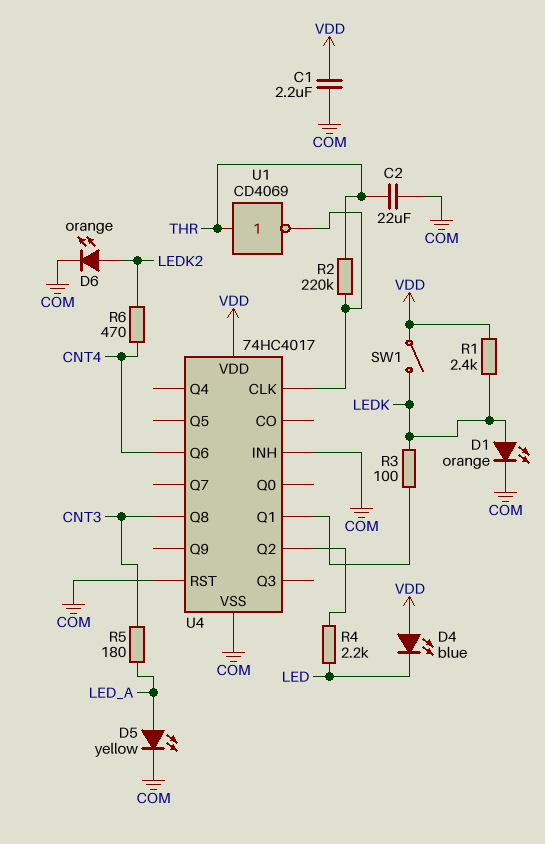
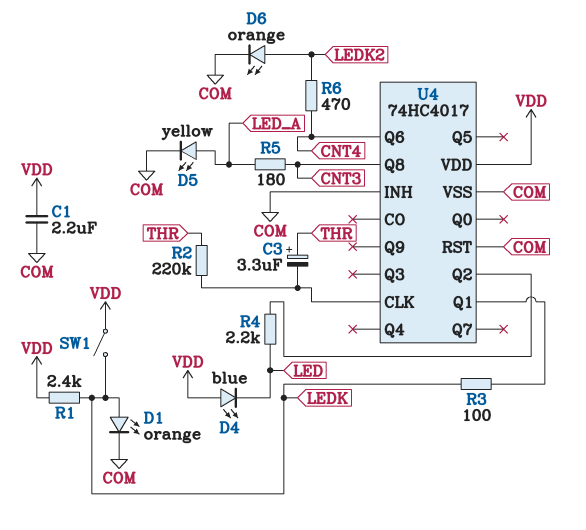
C2: 22uF (COM, THR) -> none
C3: none -> 3.3uF (plus THR, minus U4/CLK)
U1: NOT CD4069 (in THR, out U4/CLK) -> none

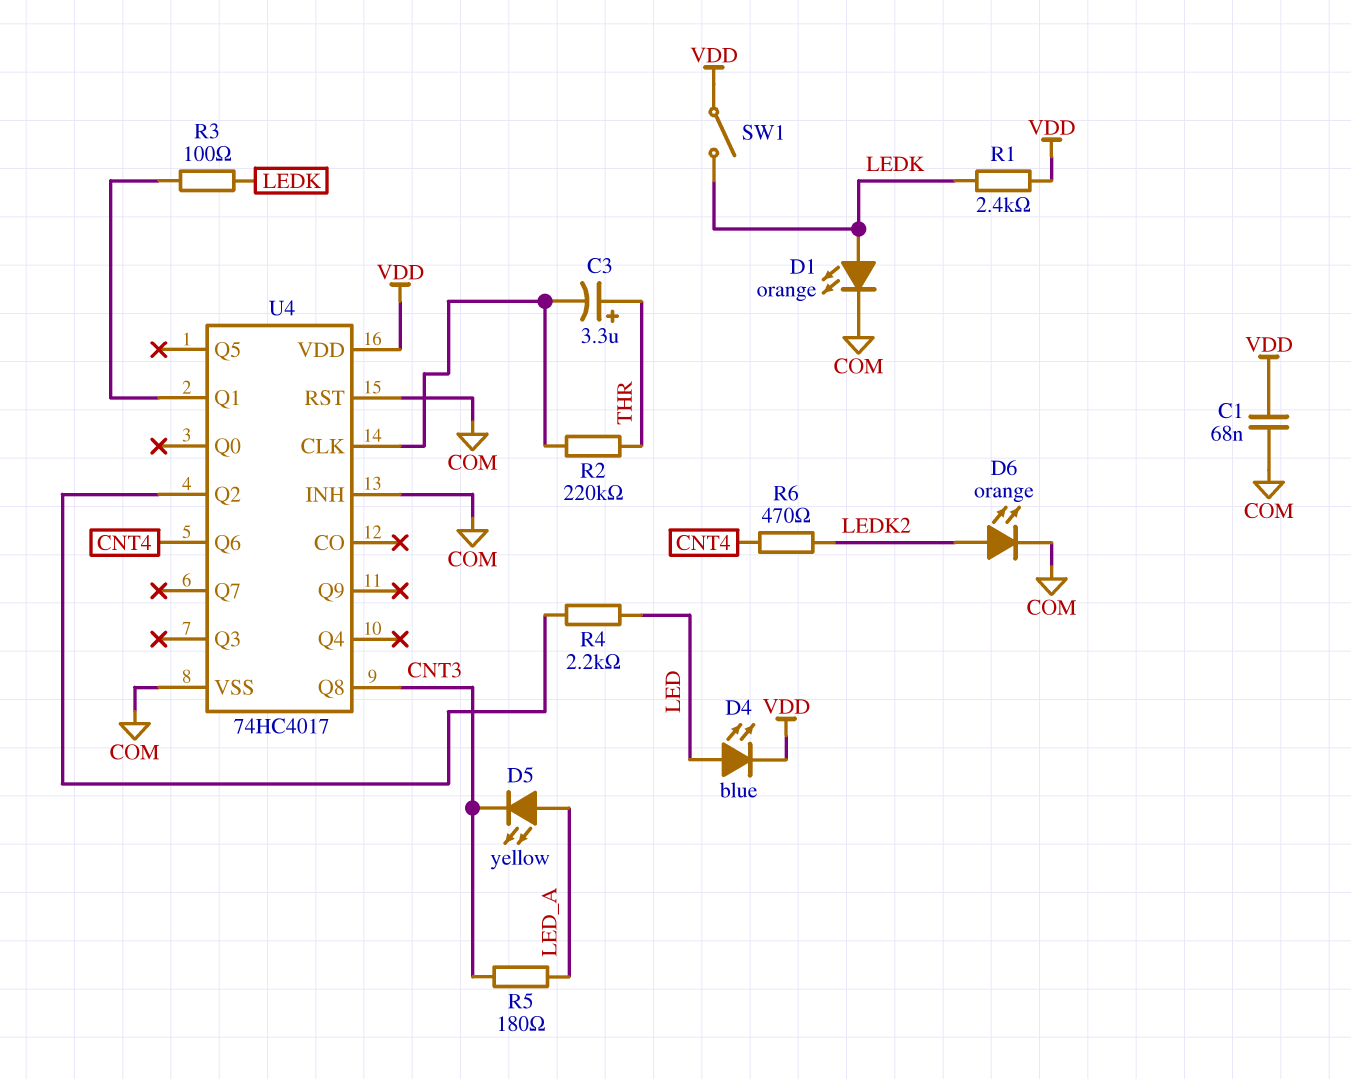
C1: 2.2uF (COM, VDD) -> 68nF (COM, VDD)
D4: LED blue (A VDD, K LED) -> LED blue (A LED, K VDD)
D5: LED yellow (A LED_A, K COM) -> LED yellow (A LED_A, K CNT3)

